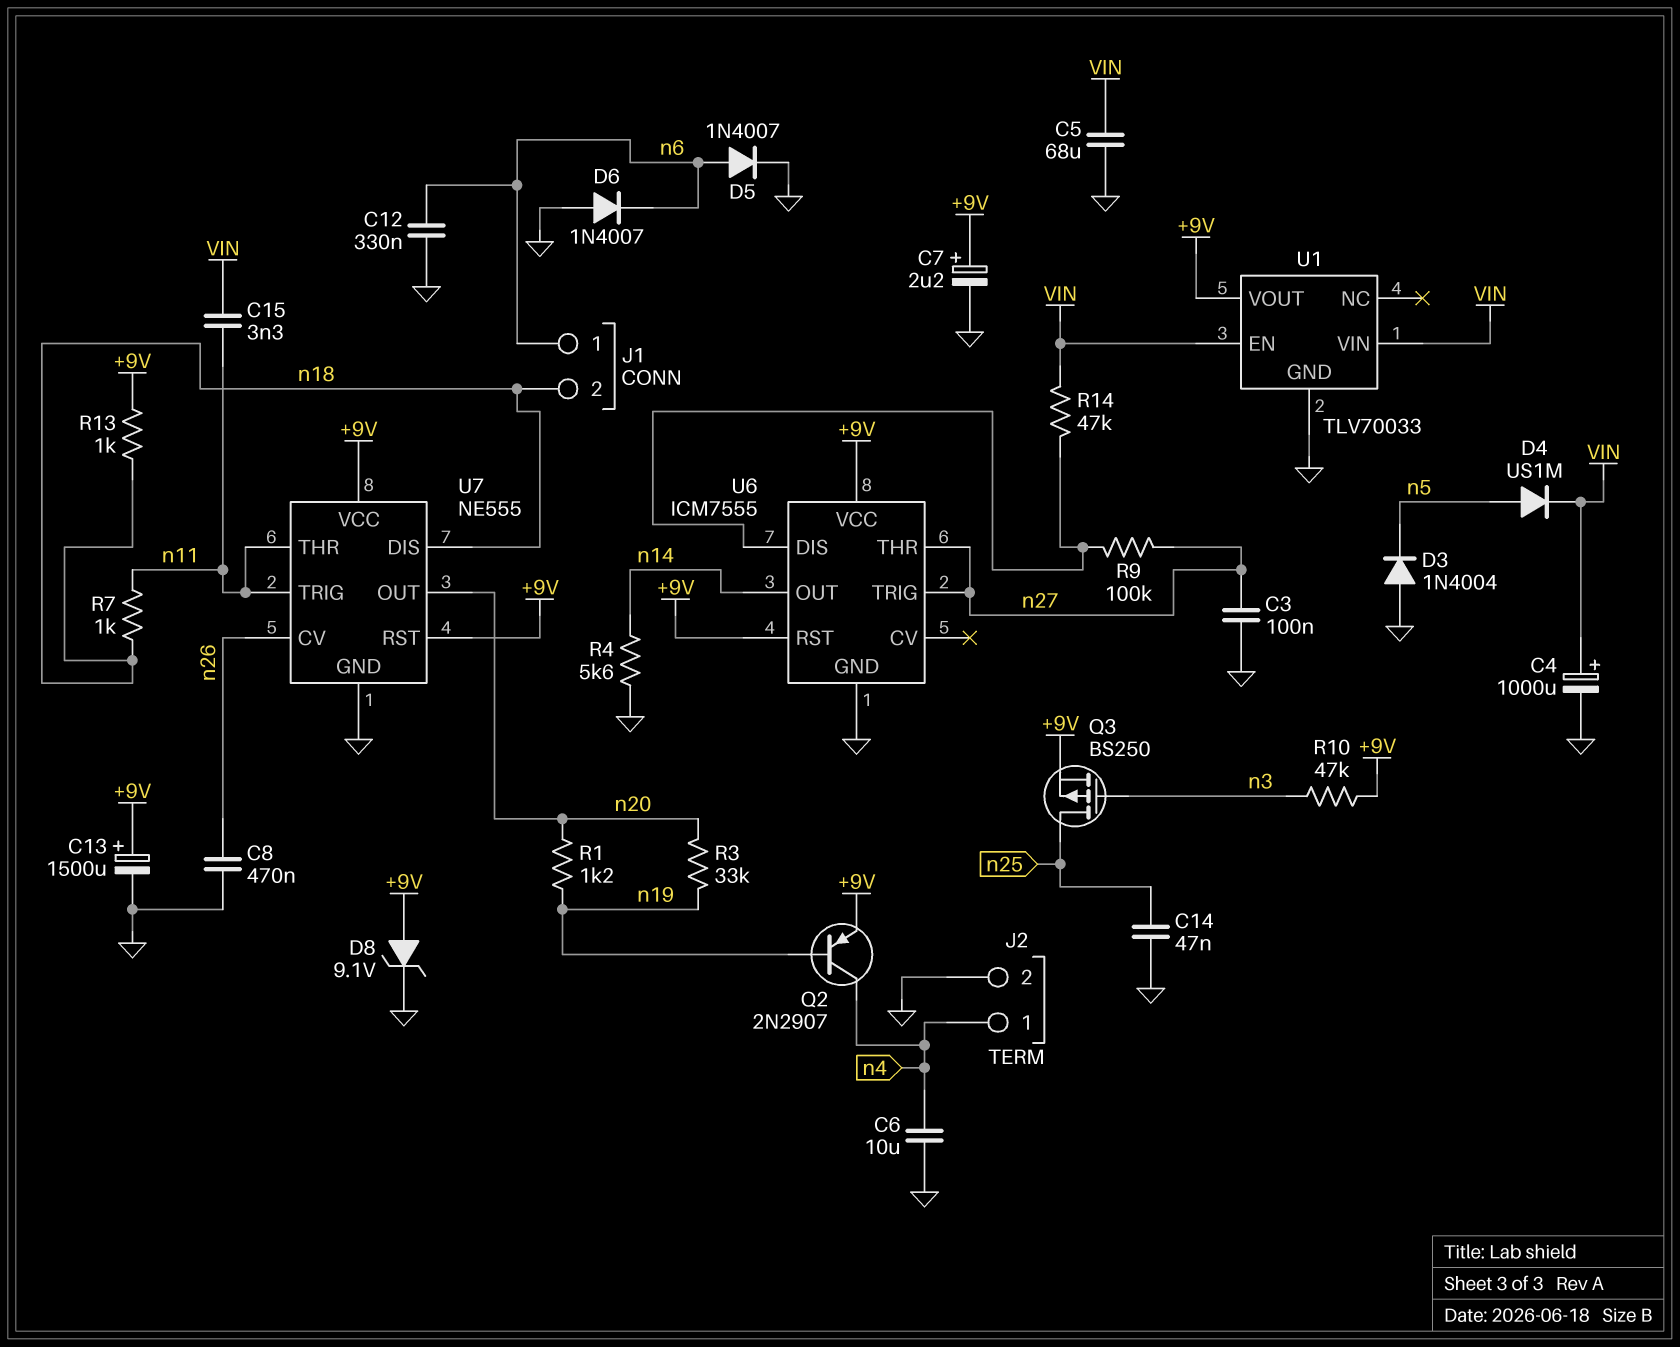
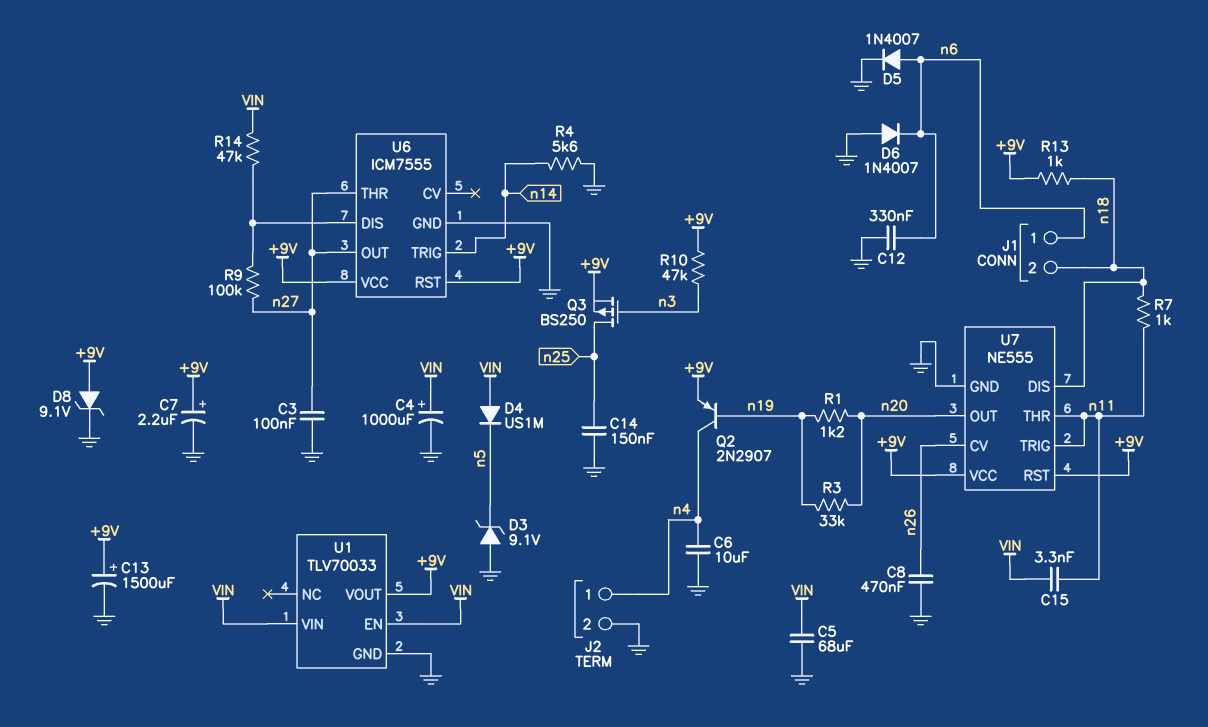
C14: 47nF (GND, n25) -> 150nF (GND, n25)
D3: diode 1N4004 (A GND, K n5) -> zener 9.1V (A GND, K n5)
D4: diode US1M (A n5, K VIN) -> diode US1M (A VIN, K n5)
U6 pin OUT: n14 -> n27
U6 pin TRIG: n27 -> n14

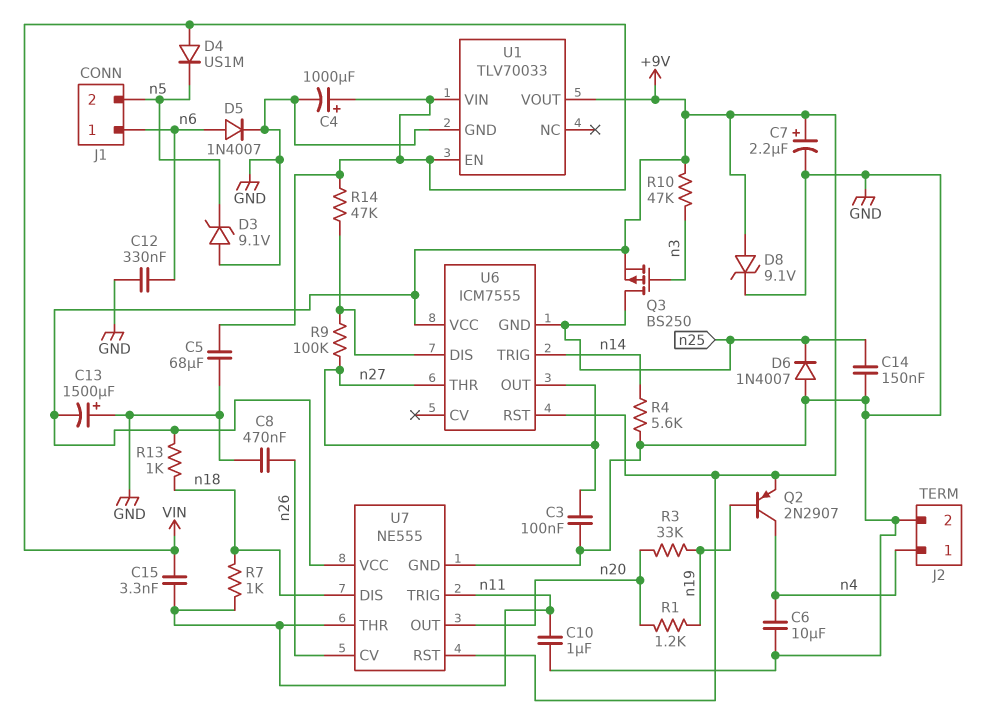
C10: none -> 1uF (GND, n11)
C13: 1500uF (plus +9V, minus GND) -> 1500uF (plus GND, minus +9V)
D6: diode 1N4007 (A GND, K n6) -> diode 1N4007 (A GND, K n25)
J1 pin 2: n18 -> n5
U6 pin GND: GND -> n25

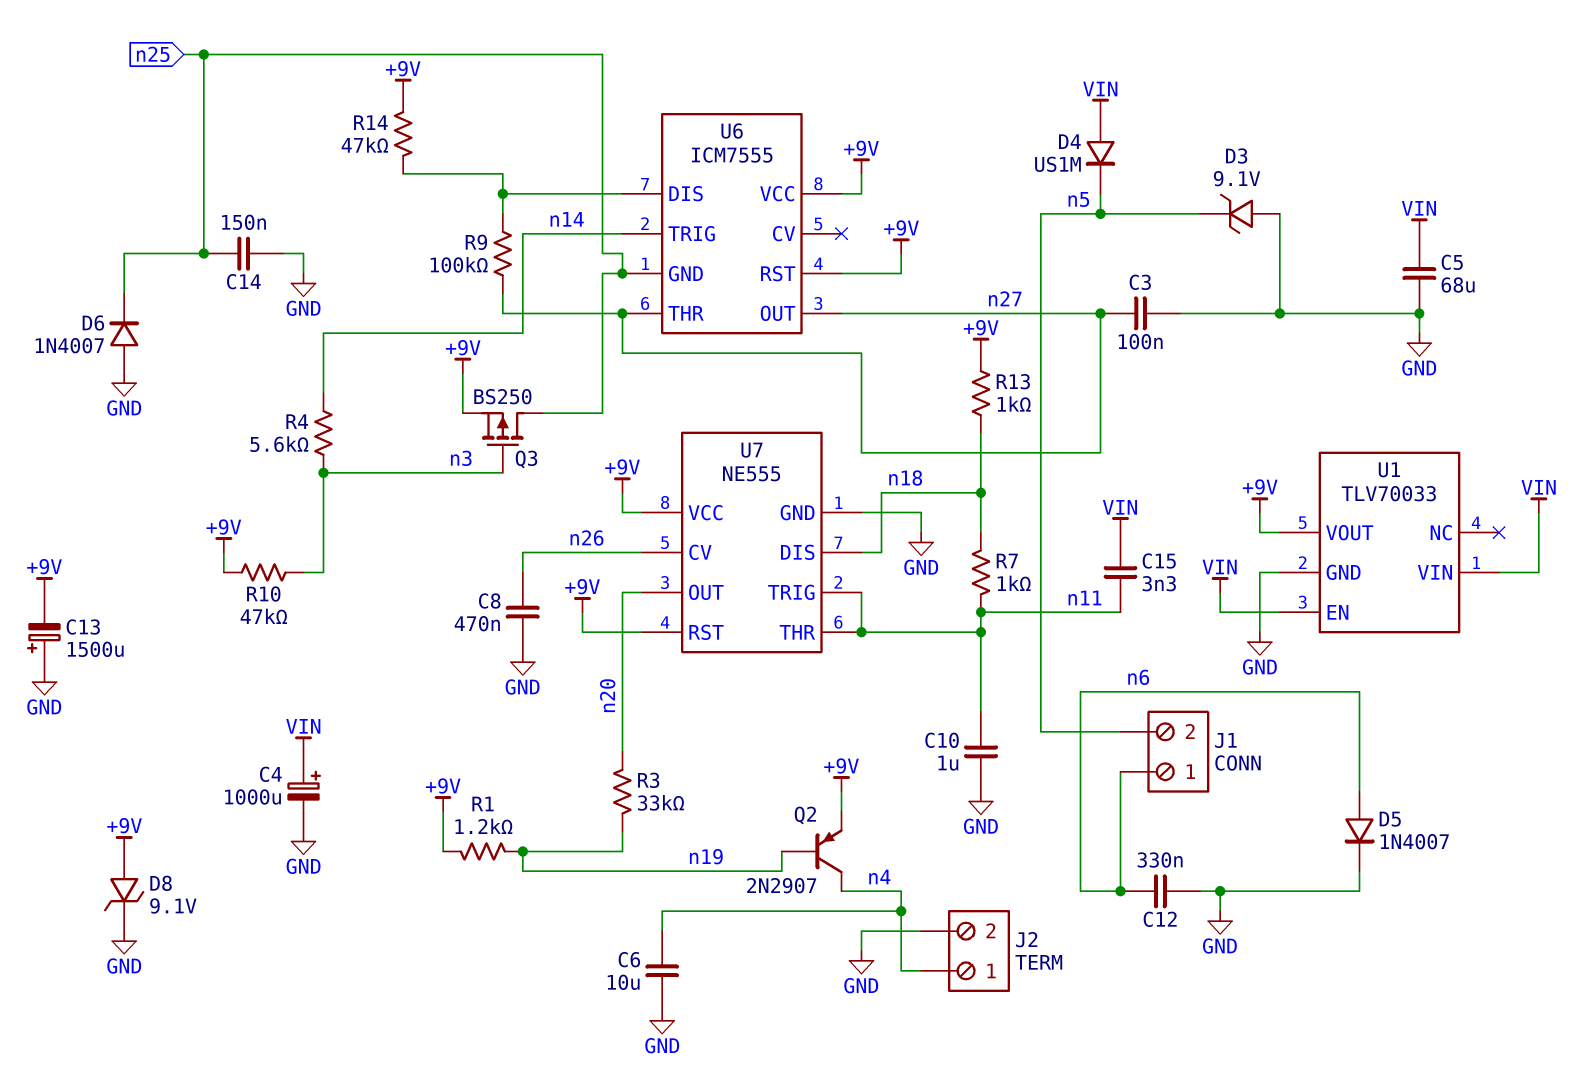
C7: 2.2uF (plus +9V, minus GND) -> none
R1: 1.2k (n19, n20) -> 1.2k (+9V, n19)
R4: 5.6k (GND, n14) -> 5.6k (n3, n14)
R14: 47k (U6/DIS, VIN) -> 47k (+9V, U6/DIS)

